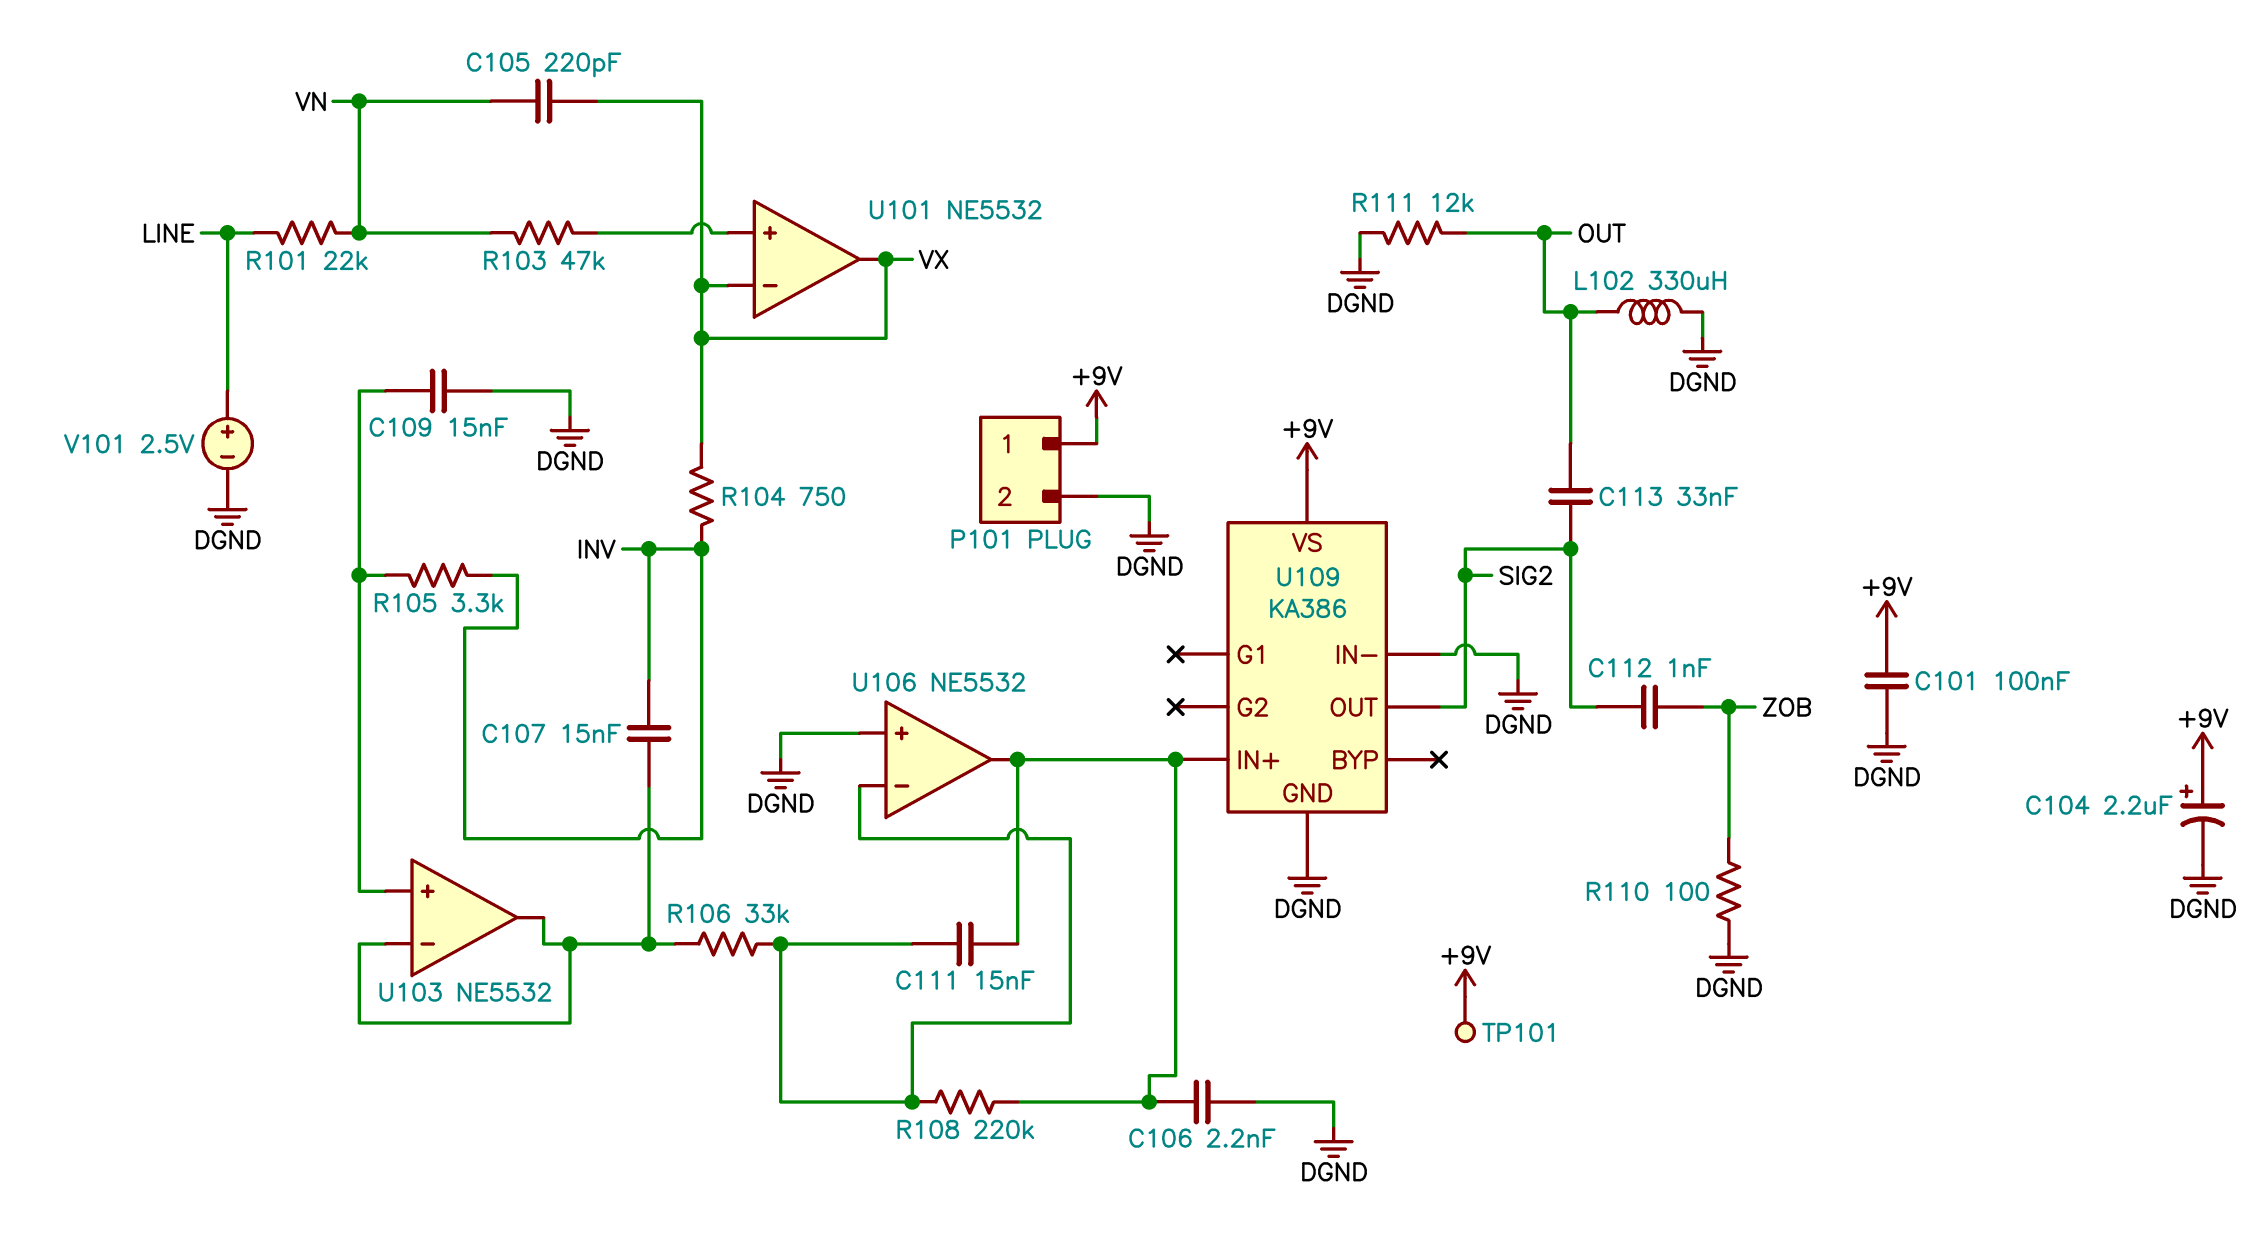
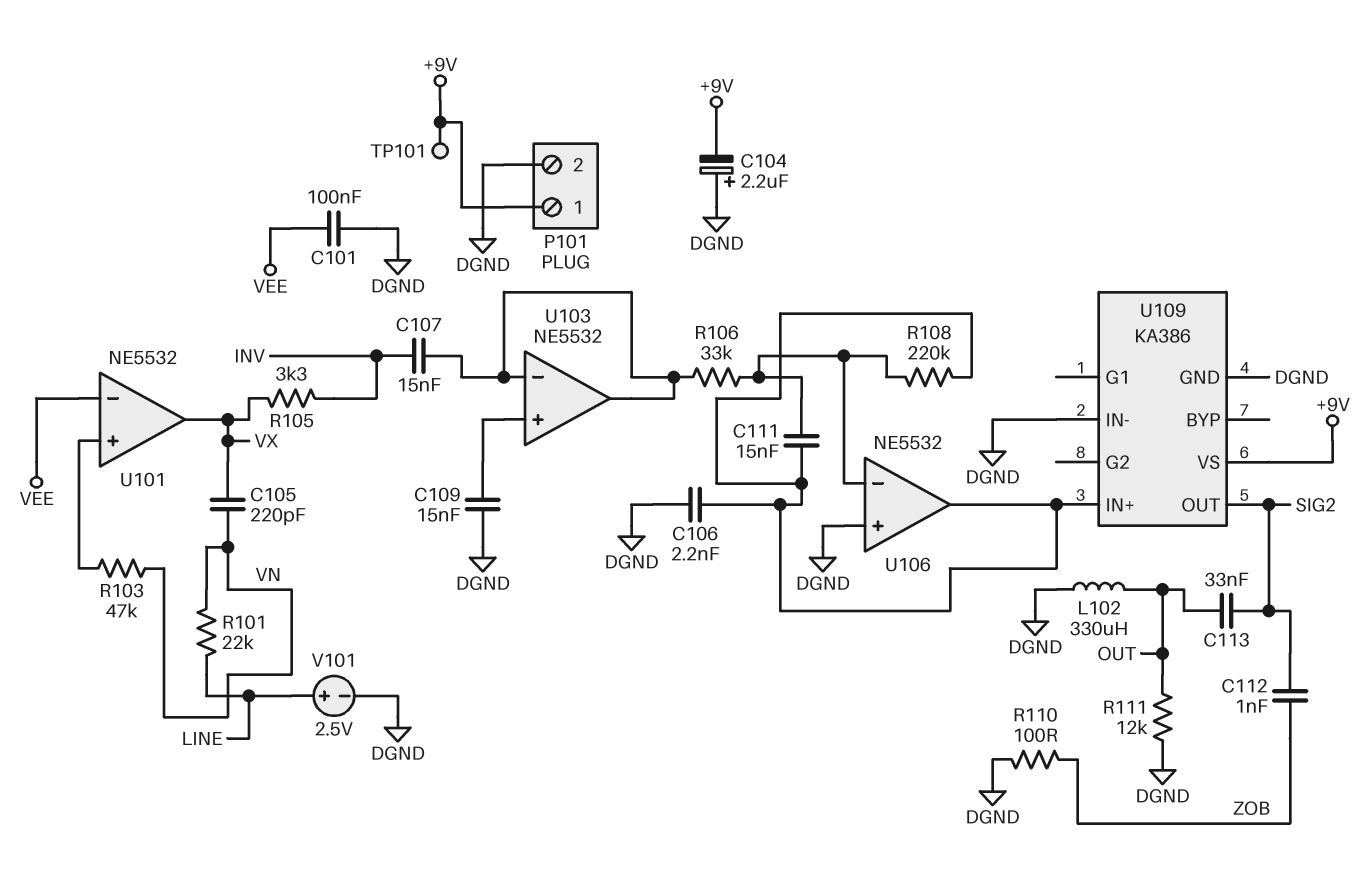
C101: 100nF (+9V, DGND) -> 100nF (DGND, VEE)
C104: 2.2uF (plus +9V, minus DGND) -> 2.2uF (plus DGND, minus +9V)
R104: 750 (INV, VX) -> none
R105: 3.3k (INV, U103/in+) -> 3.3k (INV, VX)
U101 pin in-: VX -> VEE

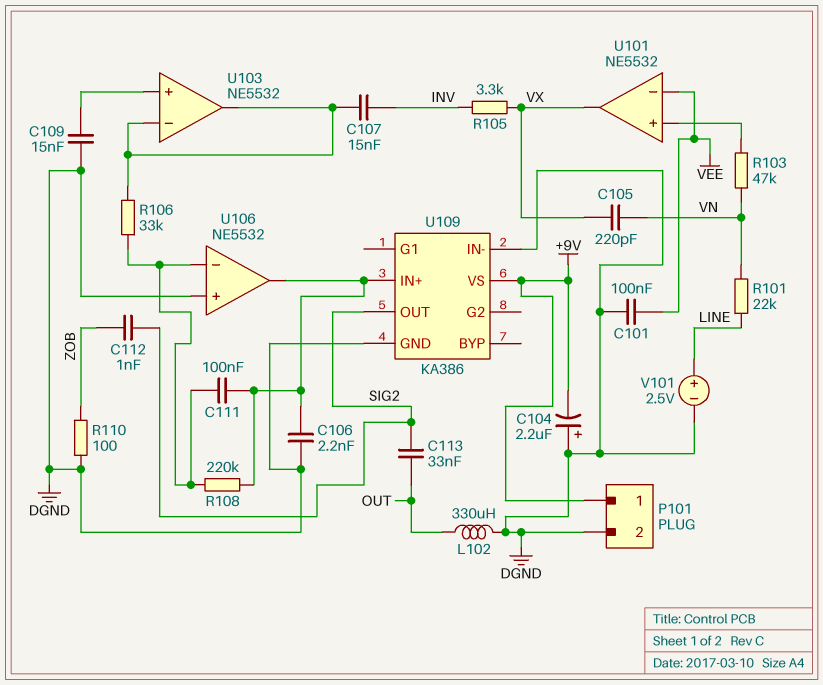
C111: 15nF (U106/in-, U106/out) -> 100nF (U106/in-, U106/out)
R111: 12k (DGND, OUT) -> none
TP101: test point (+9V) -> none

